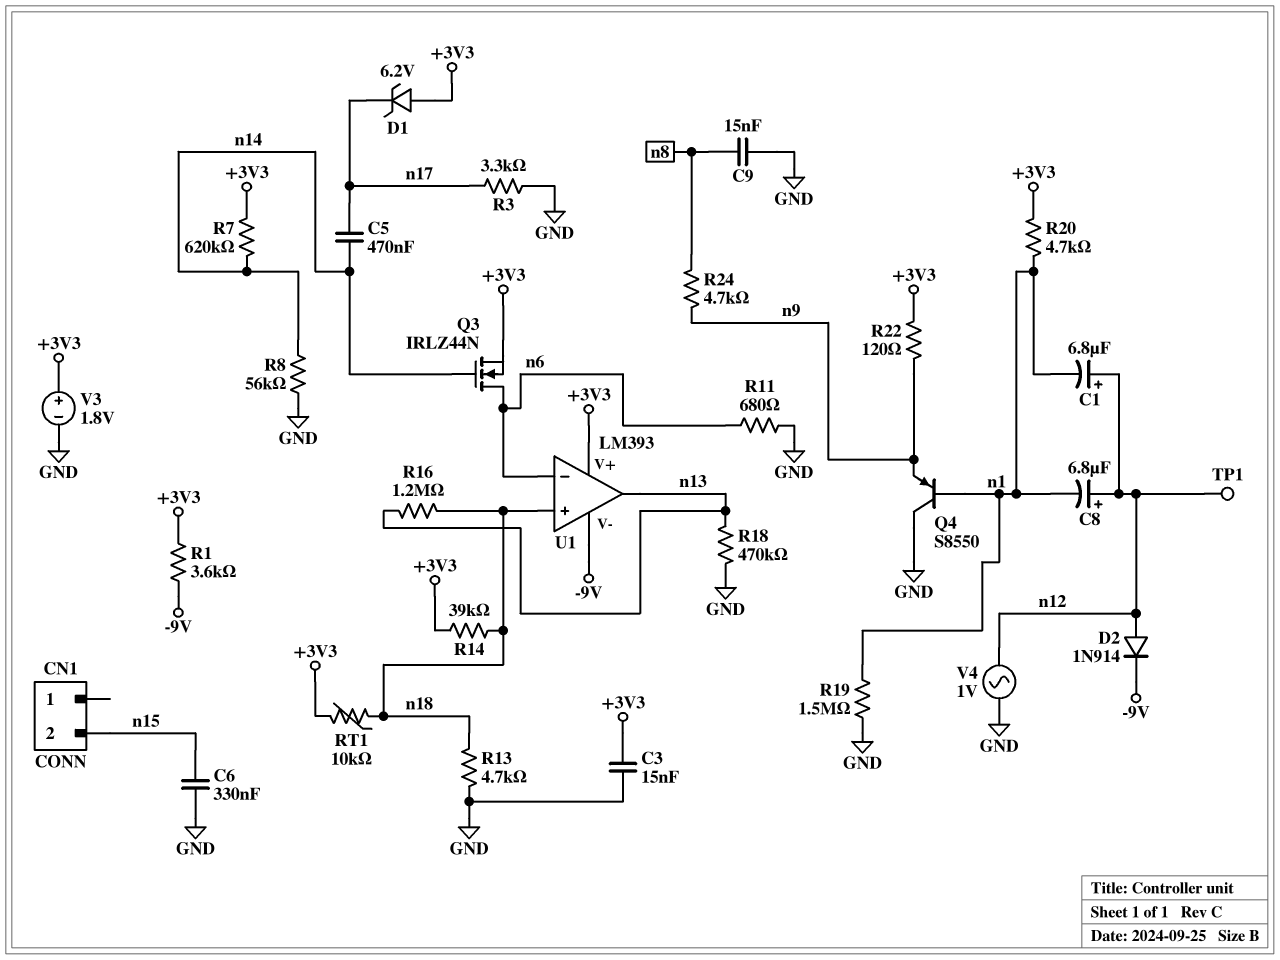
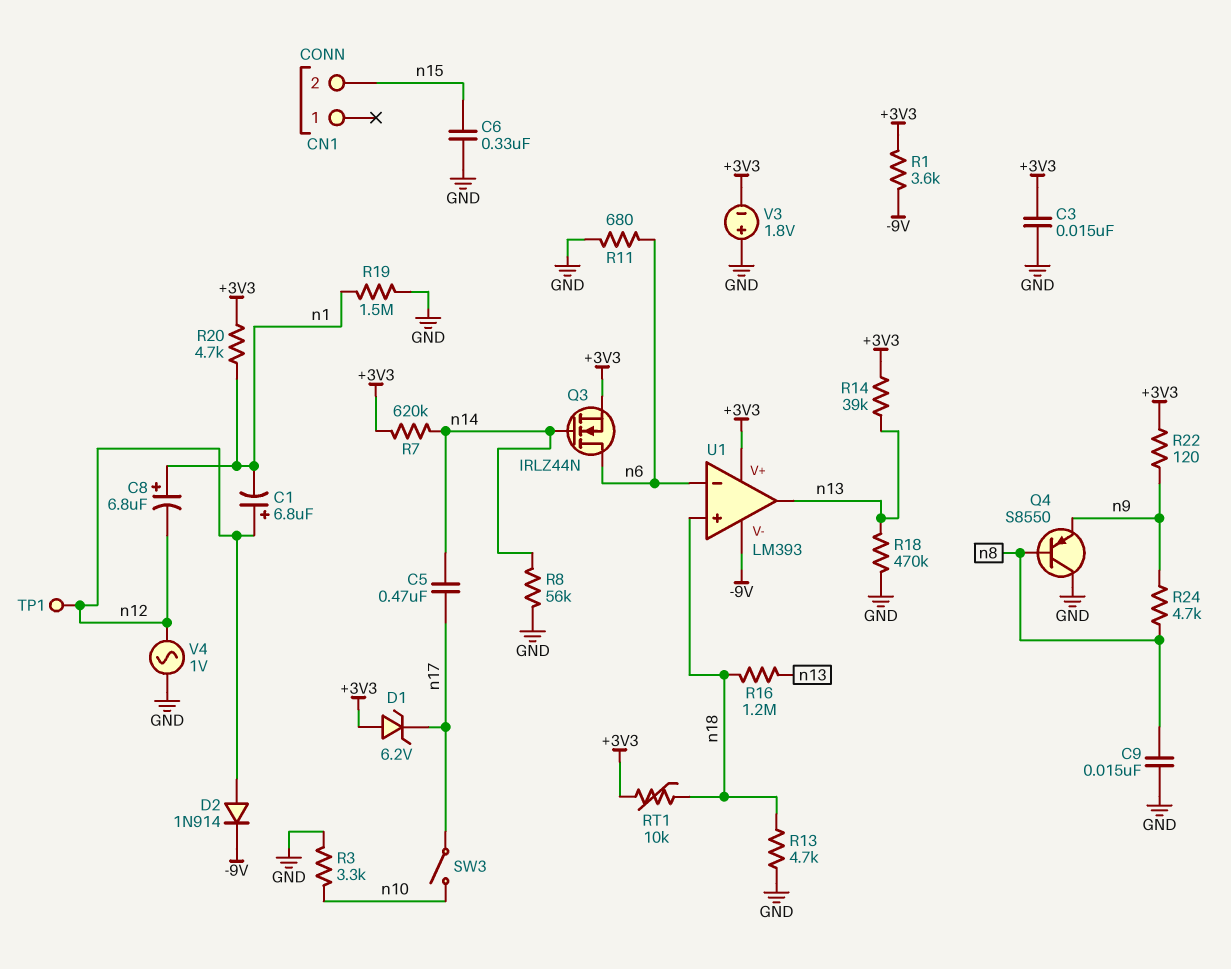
C8: 6.8uF (plus n12, minus n1) -> 6.8uF (plus n1, minus n12)
Q4: PNP S8550 (B n1, C GND, E n9) -> PNP S8550 (B n8, C GND, E n9)
R3: 3.3k (GND, n17) -> 3.3k (GND, n10)
R14: 39k (+3V3, n18) -> 39k (+3V3, n13)
SW3: none -> switch (n10, n17)
V3: 1.8V (plus +3V3, minus GND) -> 1.8V (plus GND, minus +3V3)

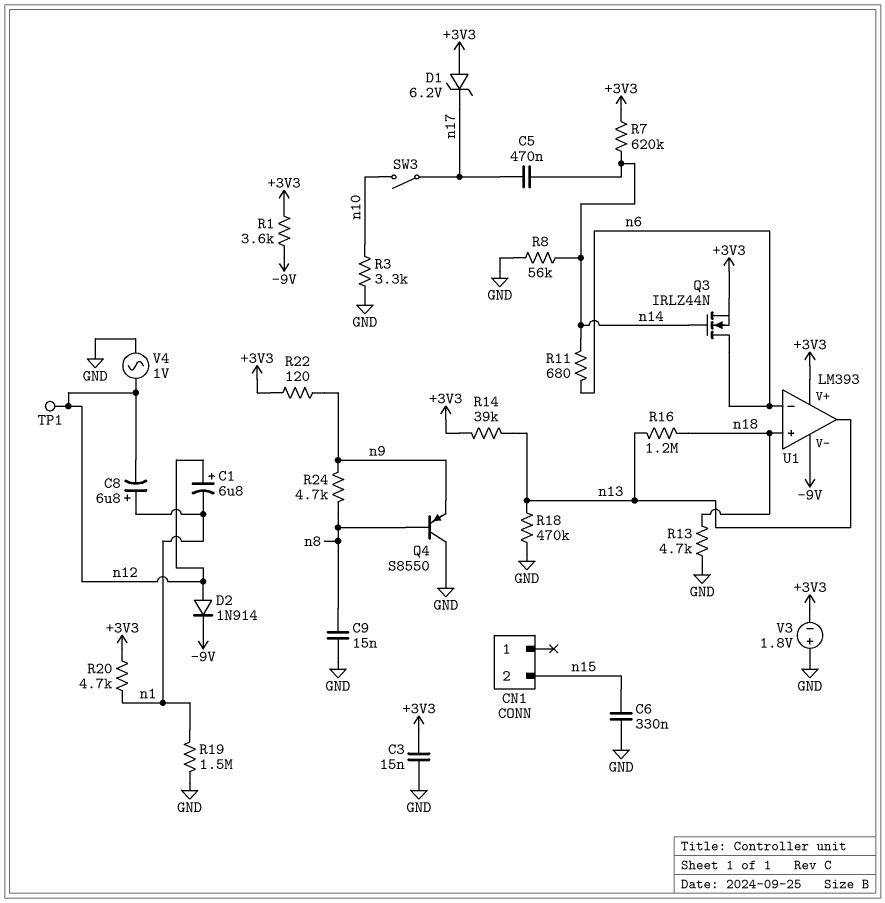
R11: 680 (GND, n6) -> 680 (n6, n14)
RT1: 10k (+3V3, n18) -> none

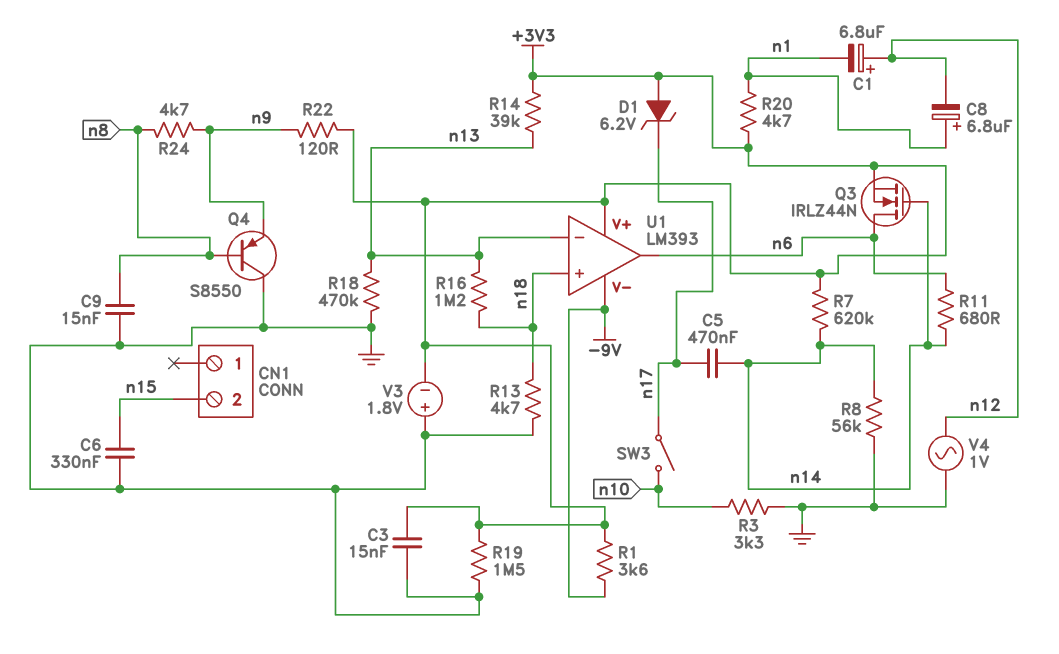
D2: diode 1N914 (A n12, K -9V) -> none
R19: 1.5M (GND, n1) -> 1.5M (+3V3, GND)
TP1: test point (n12) -> none
U1 pin in-: n6 -> n13
U1 pin out: n13 -> n6

